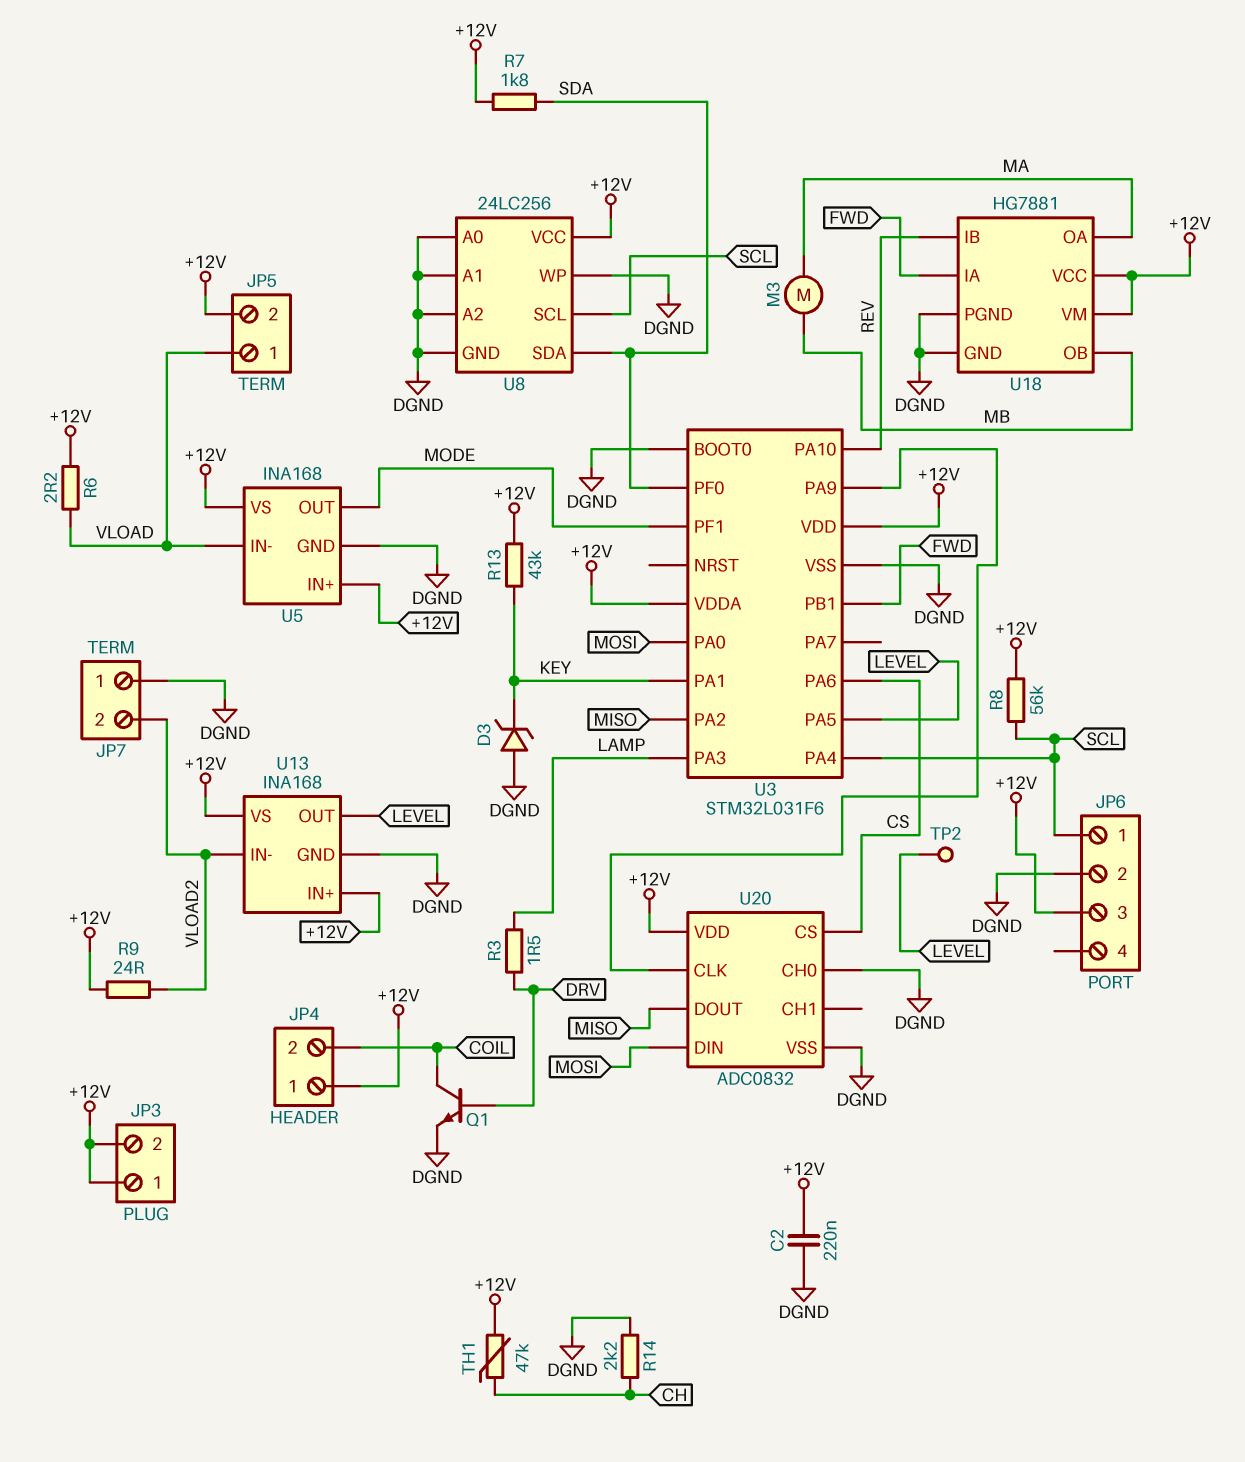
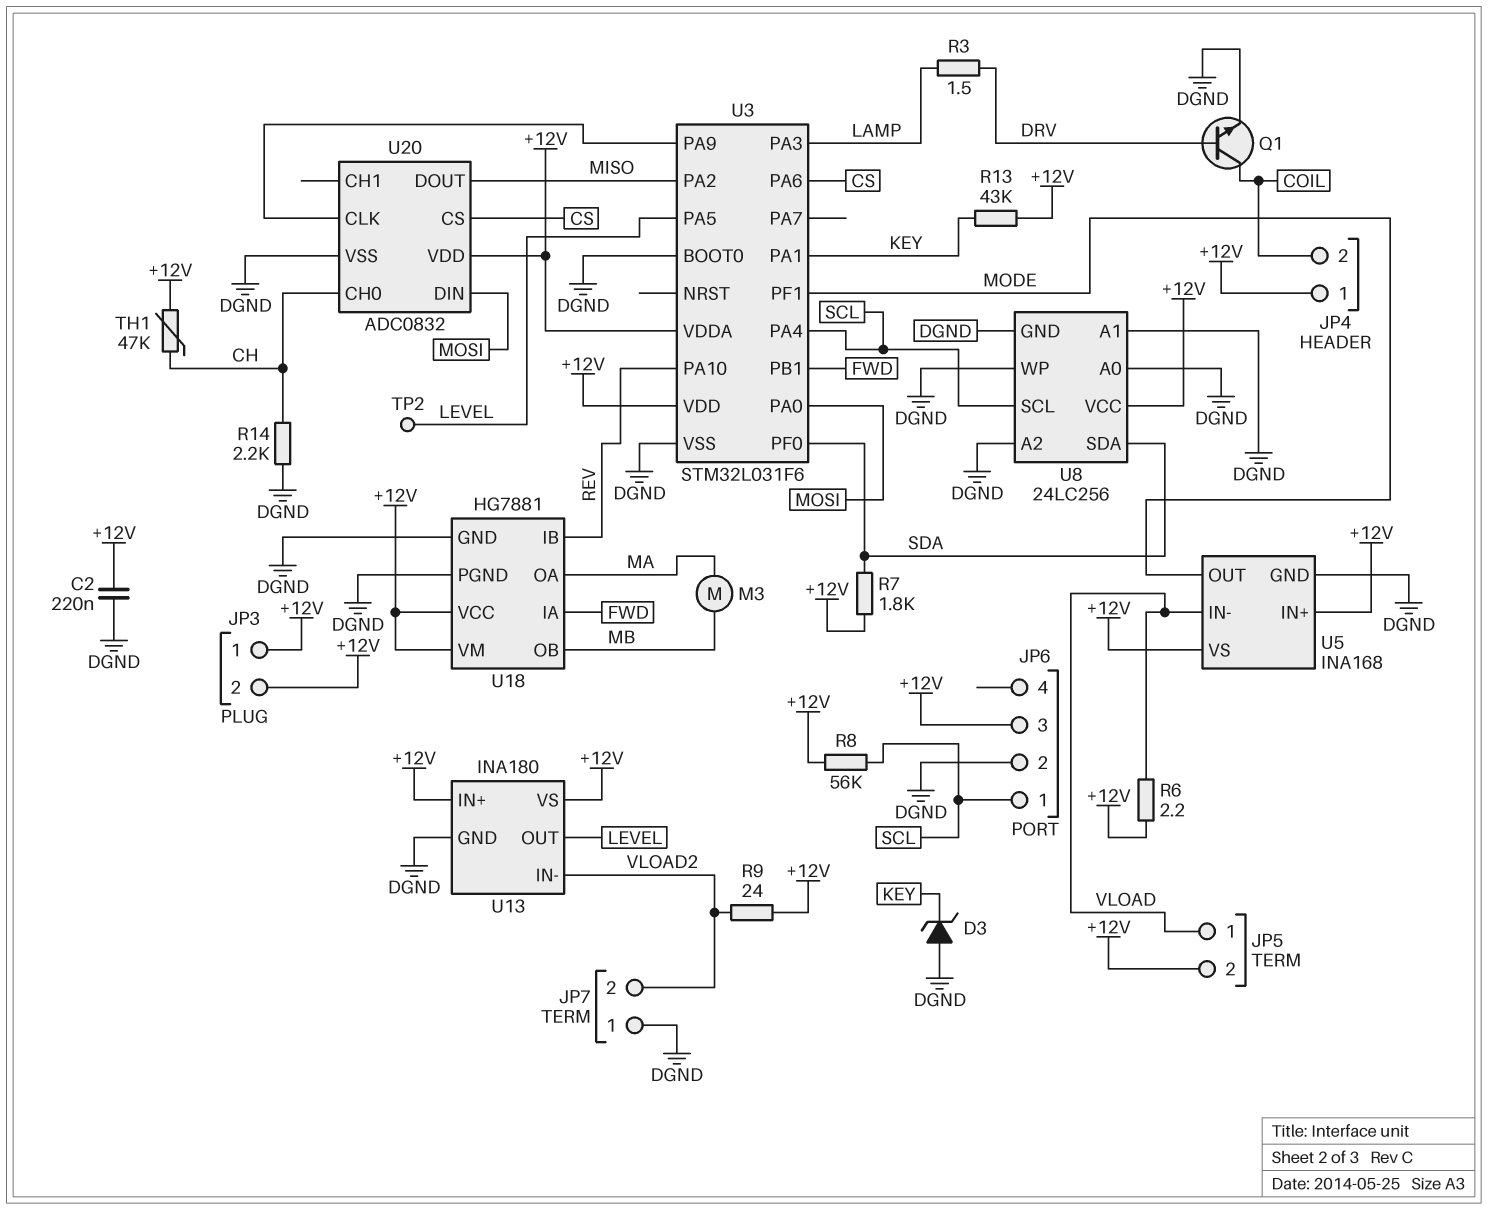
U13: INA168 -> INA180
U20 pin CH0: DGND -> CH

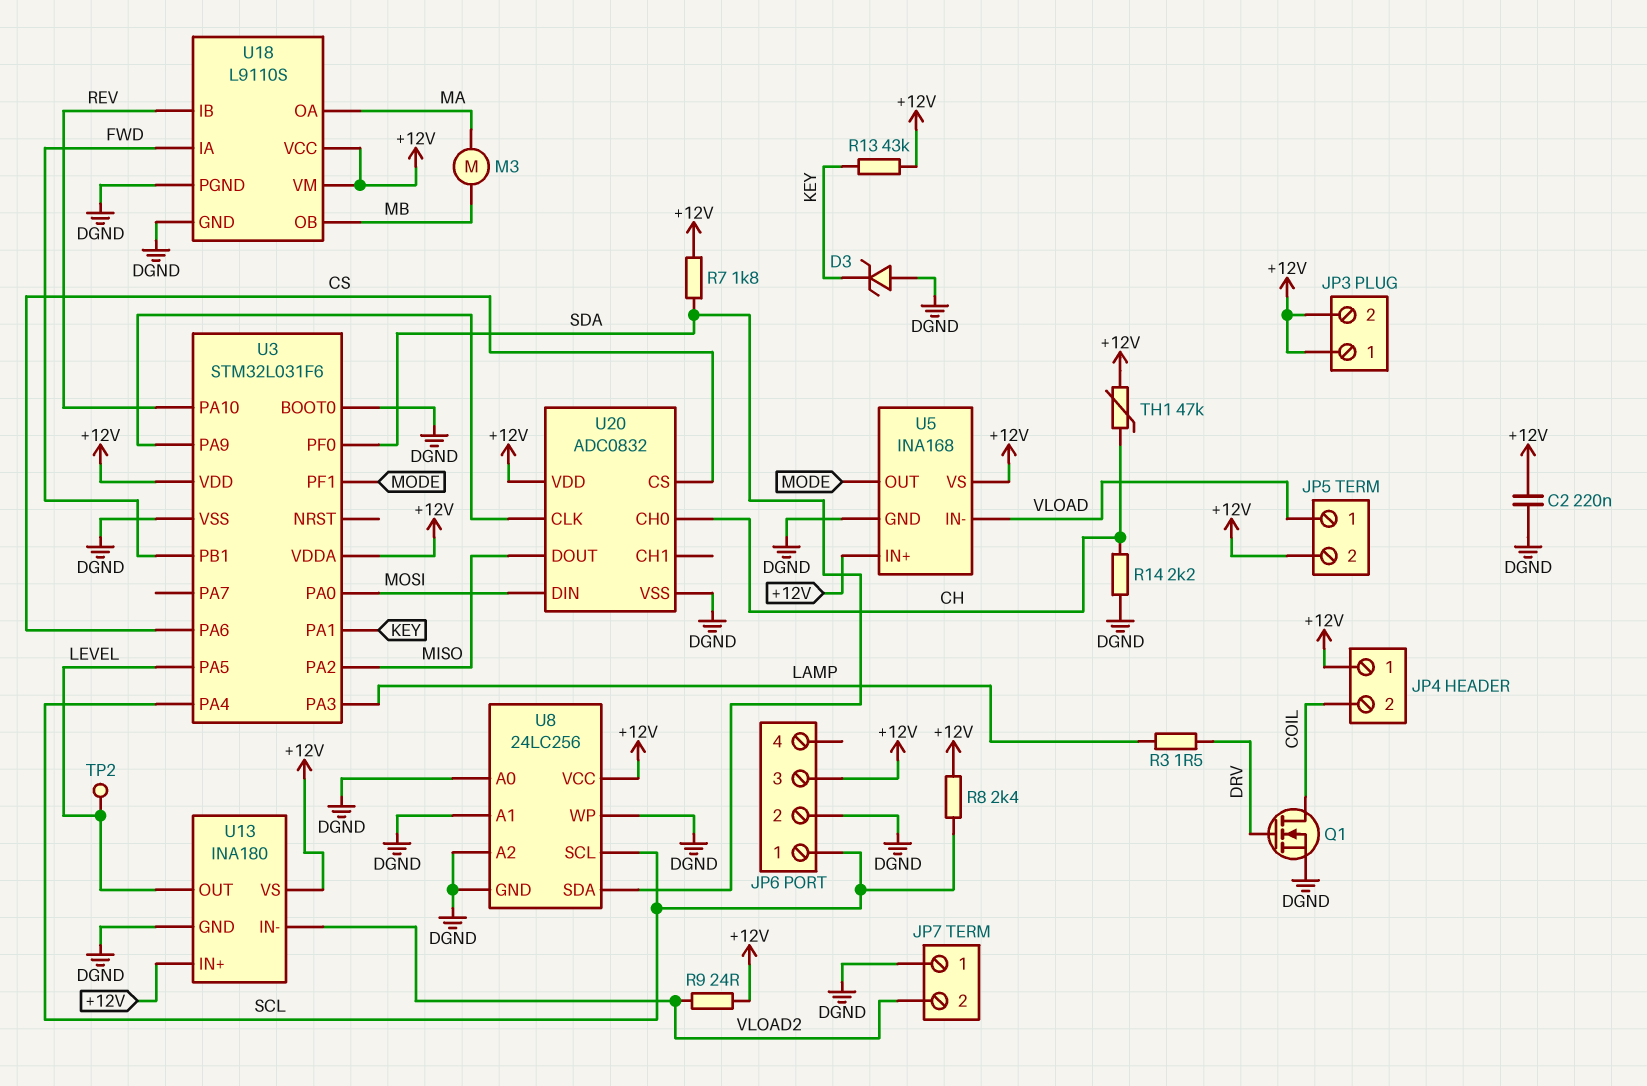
Q1: NPN (B DRV, C COIL, E DGND) -> NMOS (G DRV, D COIL, S DGND)
R6: 2.2 (+12V, VLOAD) -> none
R8: 56k (+12V, SCL) -> 2.4k (+12V, SCL)
U18: HG7881 -> L9110S

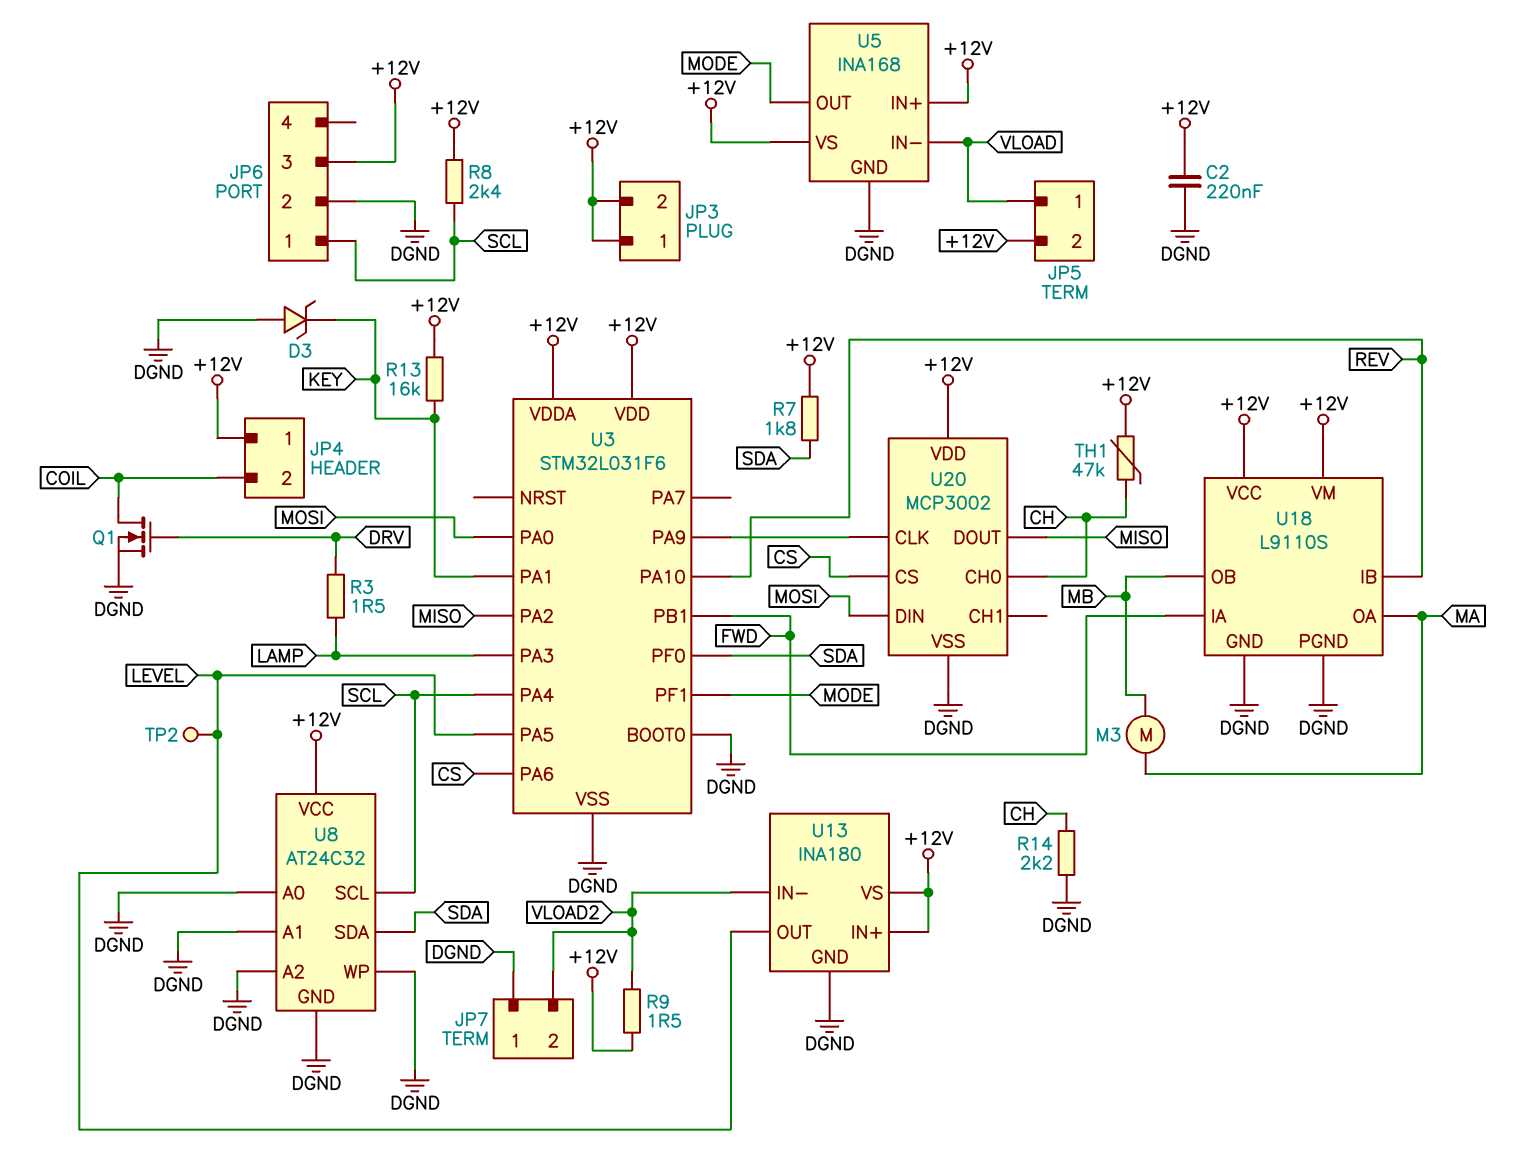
R9: 24 (+12V, VLOAD2) -> 1.5 (+12V, VLOAD2)
R13: 43k (+12V, KEY) -> 16k (+12V, KEY)
U8: 24LC256 -> AT24C32
U20: ADC0832 -> MCP3002

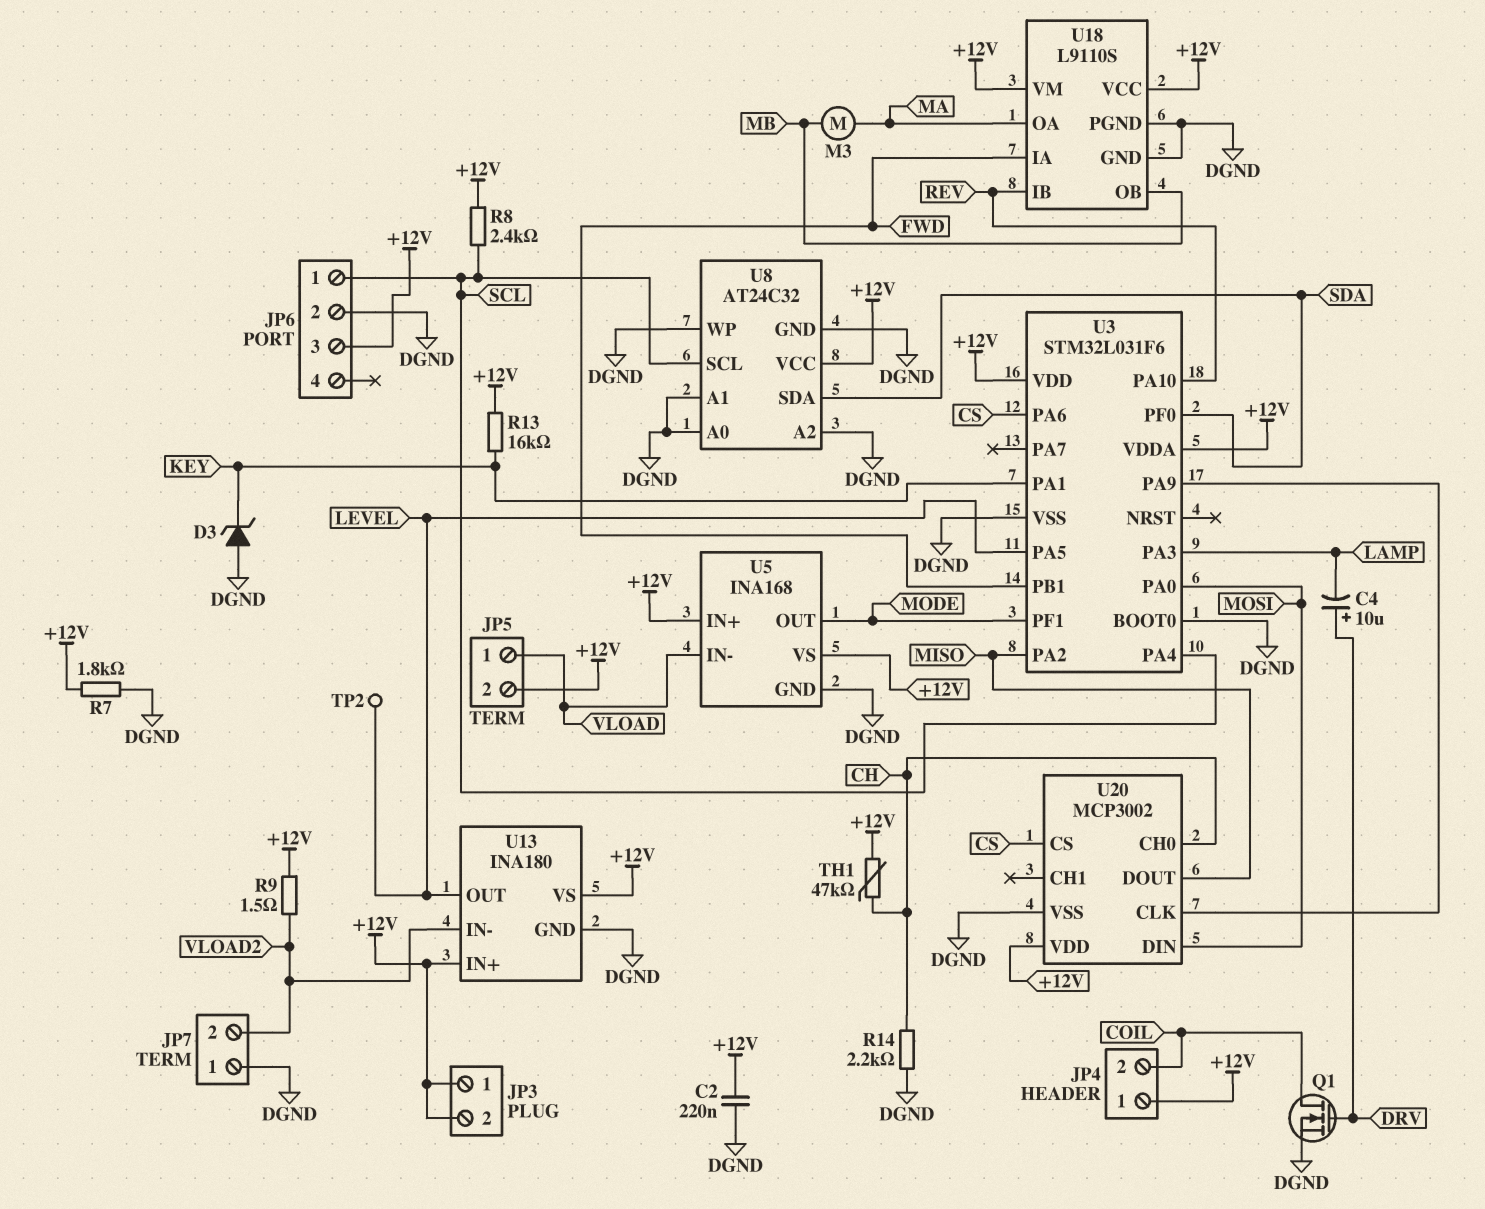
C4: none -> 10uF (plus DRV, minus LAMP)
R3: 1.5 (DRV, LAMP) -> none
R7: 1.8k (+12V, SDA) -> 1.8k (+12V, DGND)

